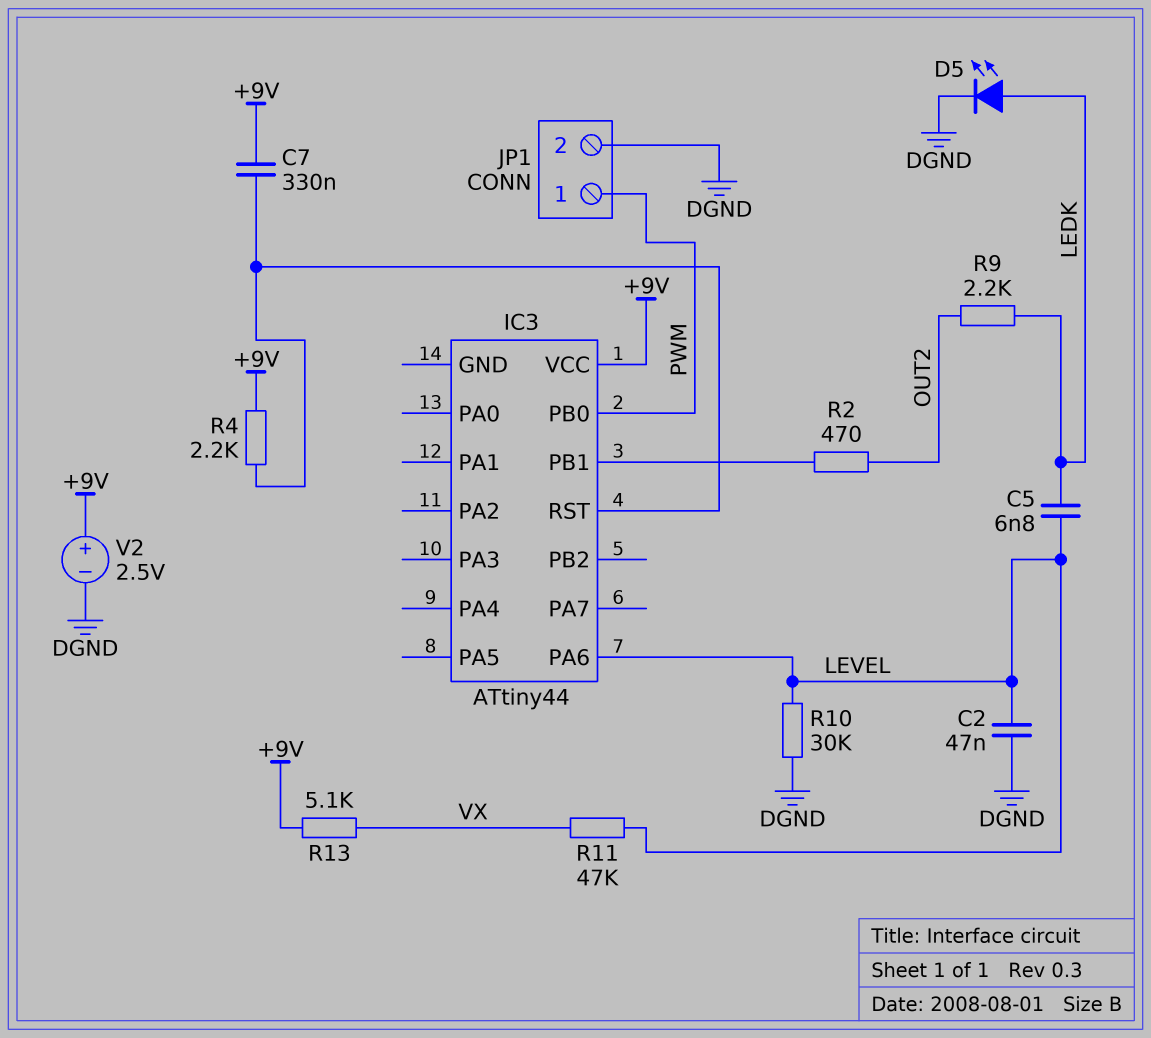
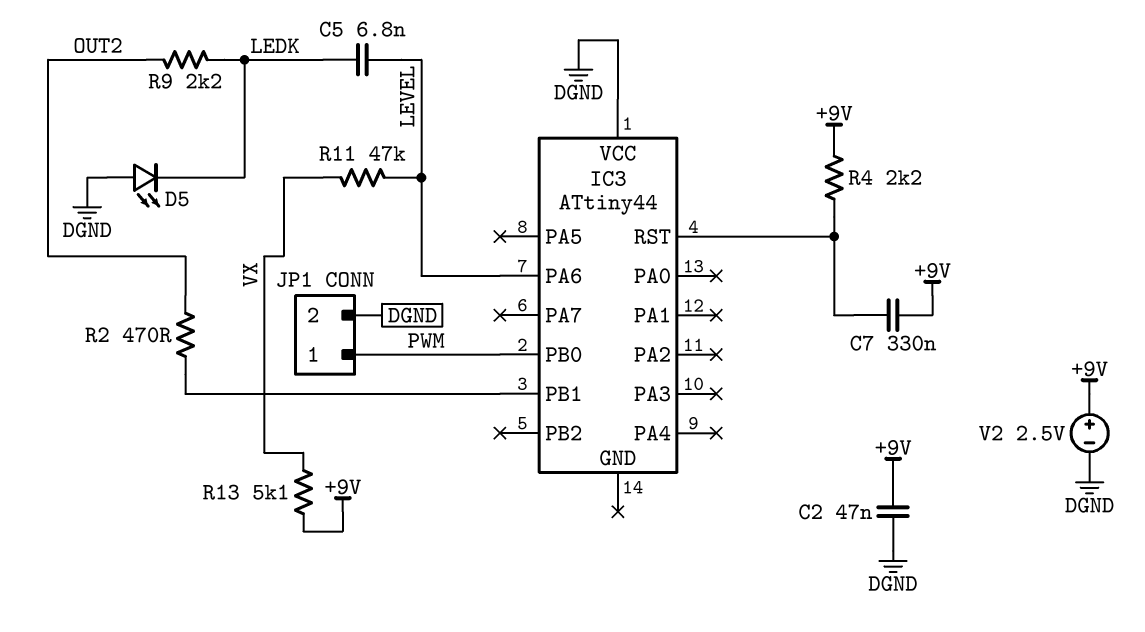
C2: 47nF (DGND, LEVEL) -> 47nF (+9V, DGND)
D5: LED (A LEDK, K DGND) -> LED (A DGND, K LEDK)
IC3 pin VCC: +9V -> DGND
R10: 30k (DGND, LEVEL) -> none

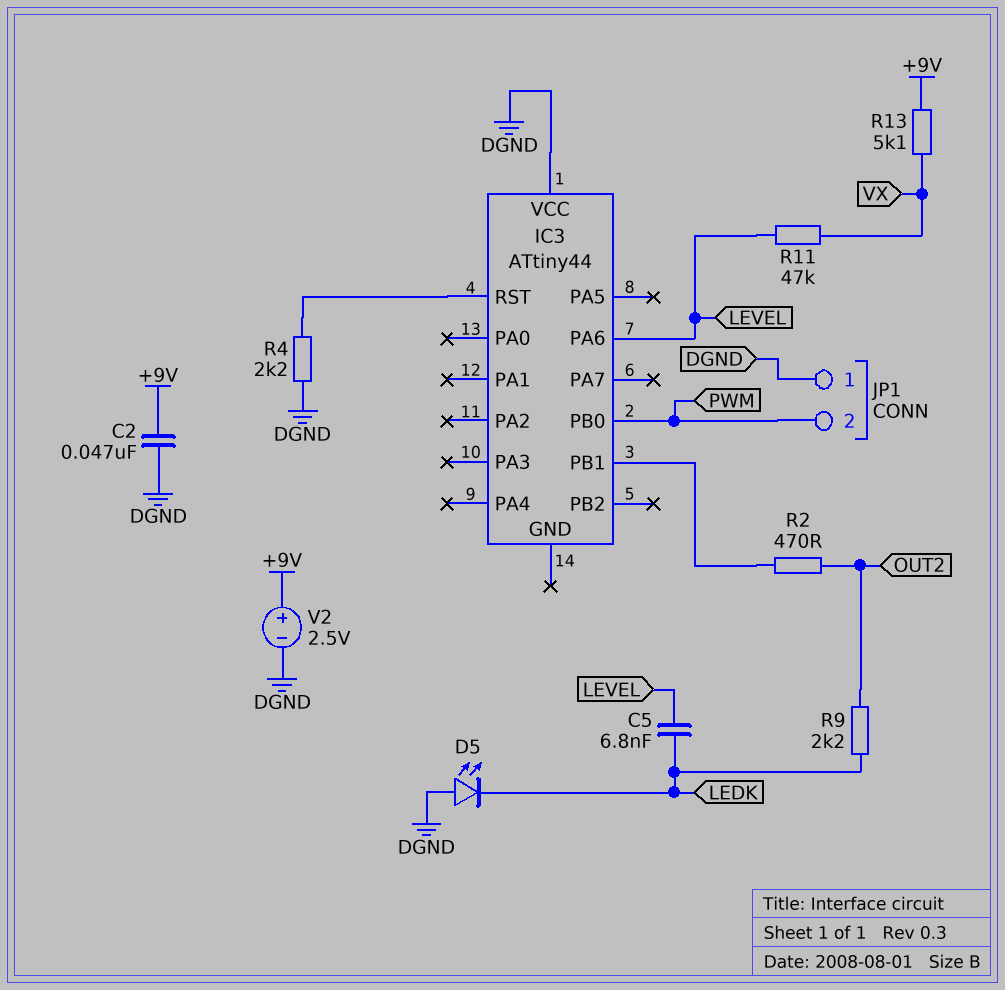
C7: 330nF (+9V, IC3/RST) -> none
JP1 pin 1: PWM -> DGND
JP1 pin 2: DGND -> PWM
R4: 2.2k (+9V, IC3/RST) -> 2.2k (DGND, IC3/RST)

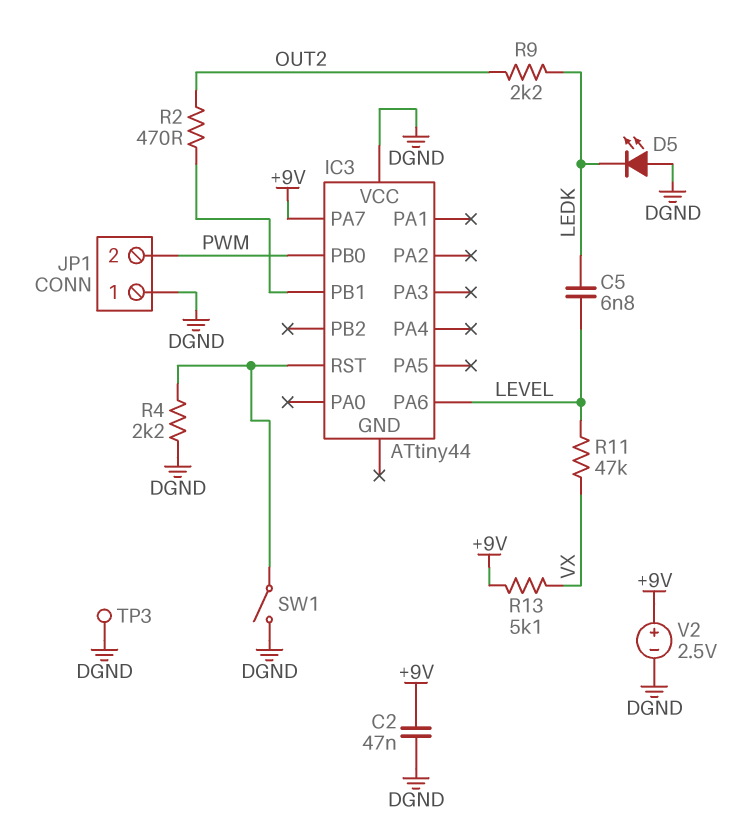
IC3 pin PA7: none -> +9V
SW1: none -> switch (DGND, IC3/RST)
TP3: none -> test point (DGND)

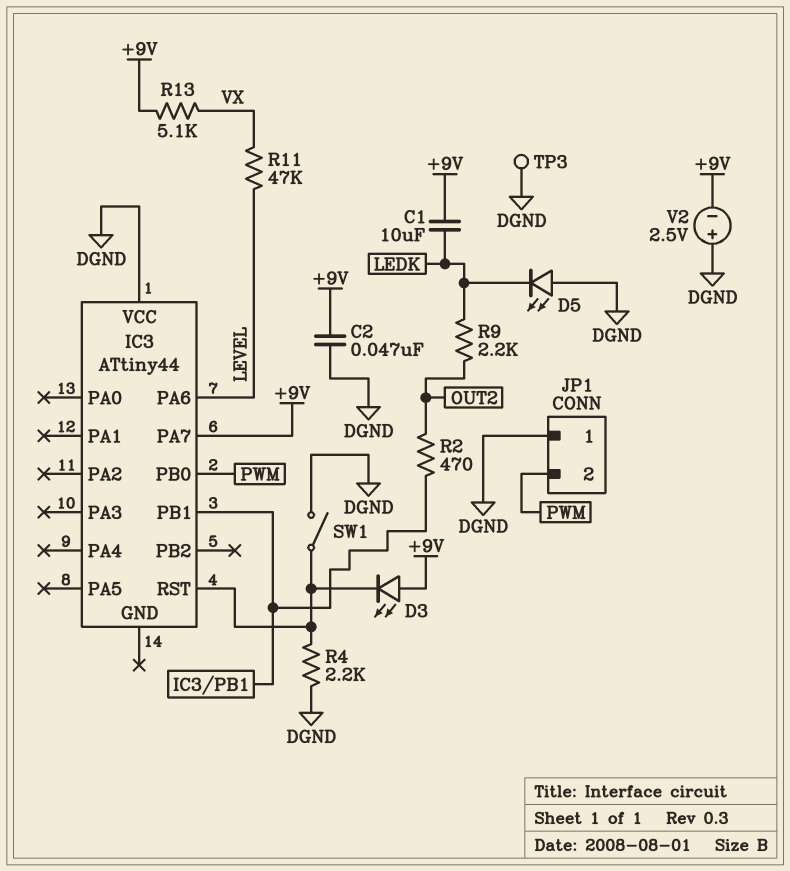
C1: none -> 10uF (+9V, LEDK)
C5: 6.8nF (LEDK, LEVEL) -> none
D3: none -> LED (A +9V, K IC3/RST)
V2: 2.5V (plus +9V, minus DGND) -> 2.5V (plus DGND, minus +9V)

